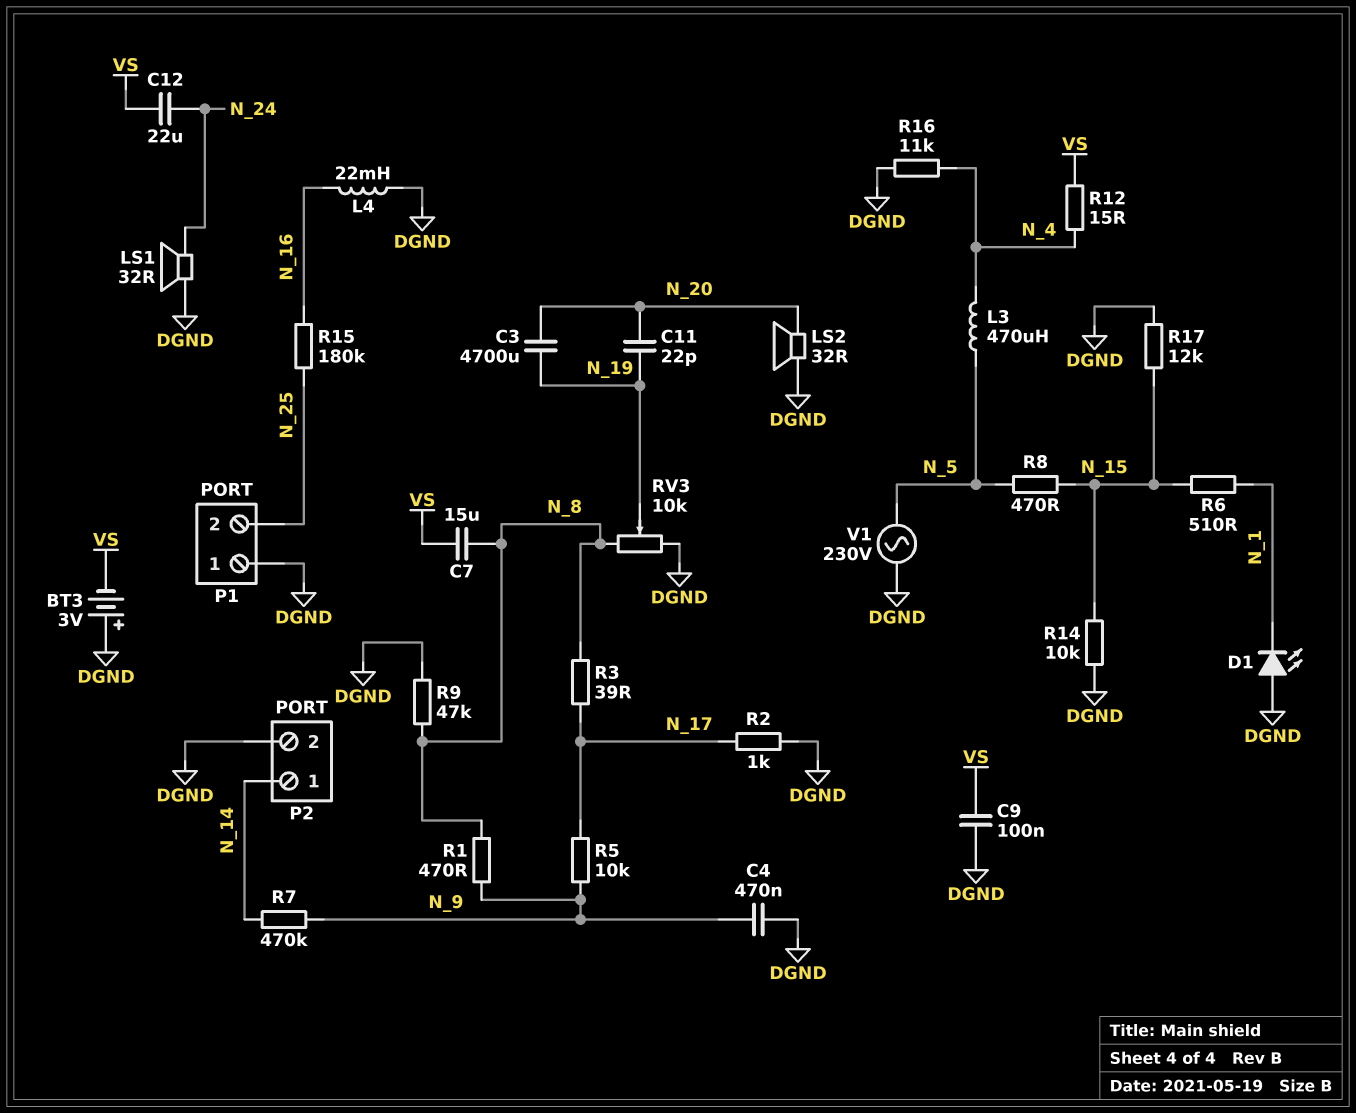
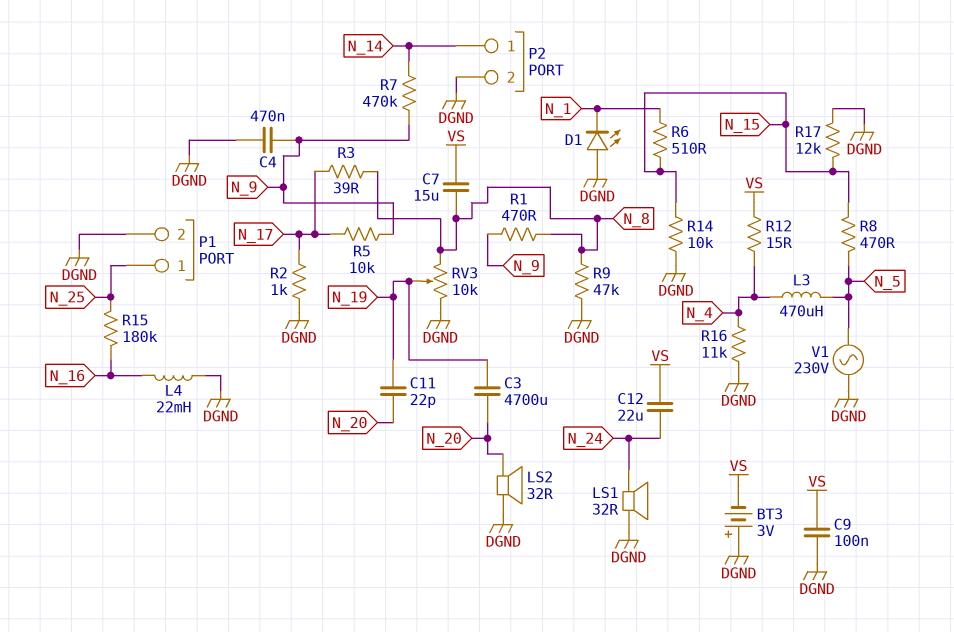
P1 pin 1: DGND -> N_25
P1 pin 2: N_25 -> DGND

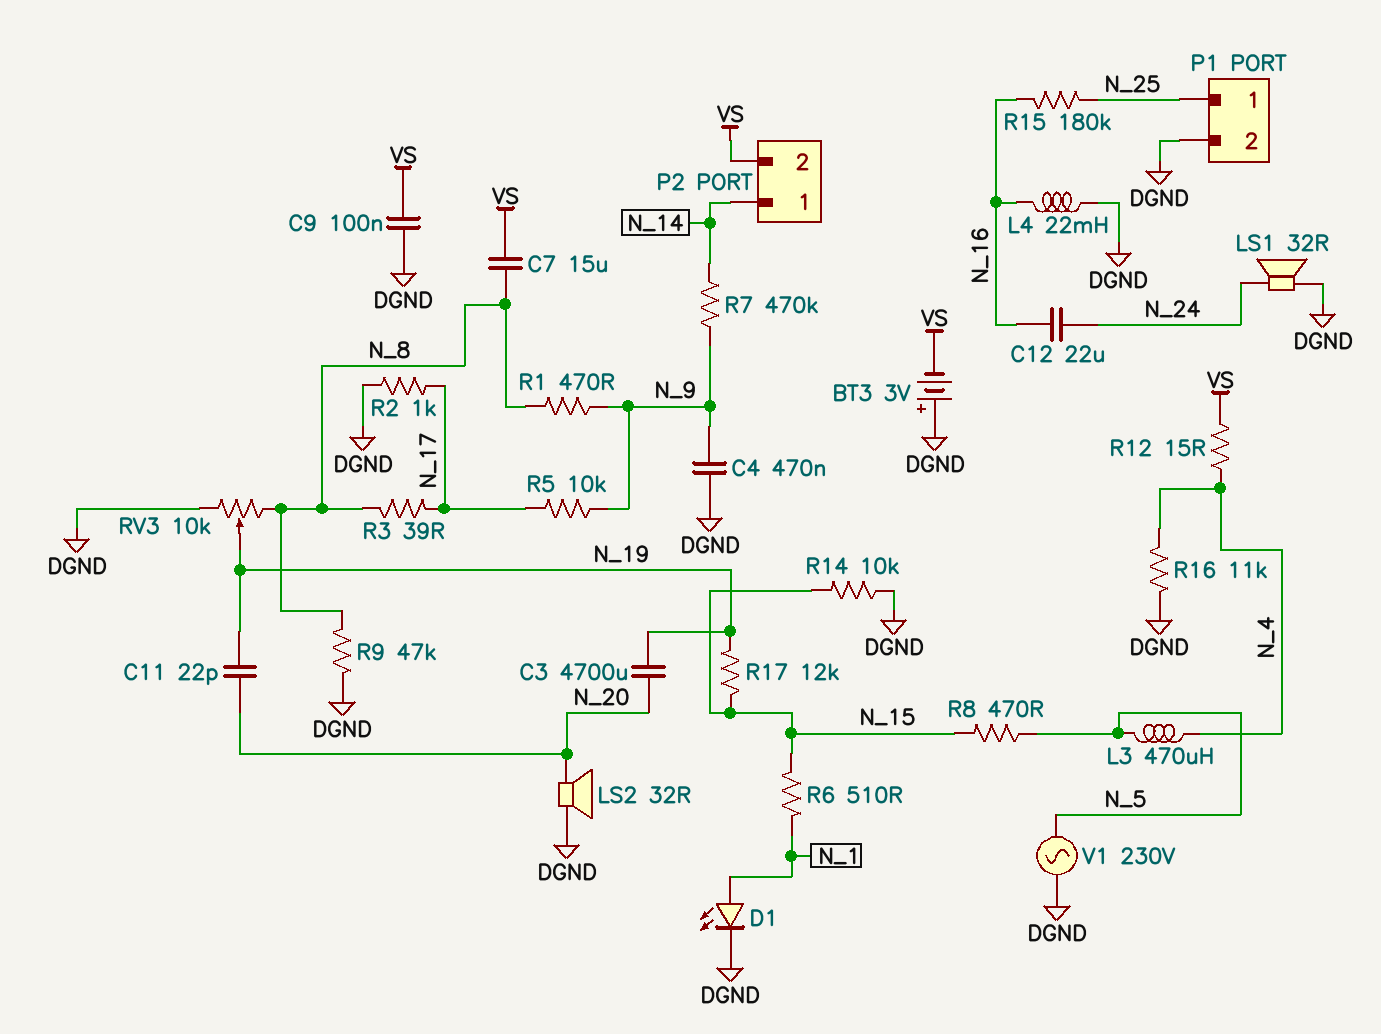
C12: 22uF (N_24, VS) -> 22uF (N_16, N_24)
D1: LED (A DGND, K N_1) -> LED (A N_1, K DGND)
P2 pin 2: DGND -> VS
R17: 12k (DGND, N_15) -> 12k (N_15, N_19)

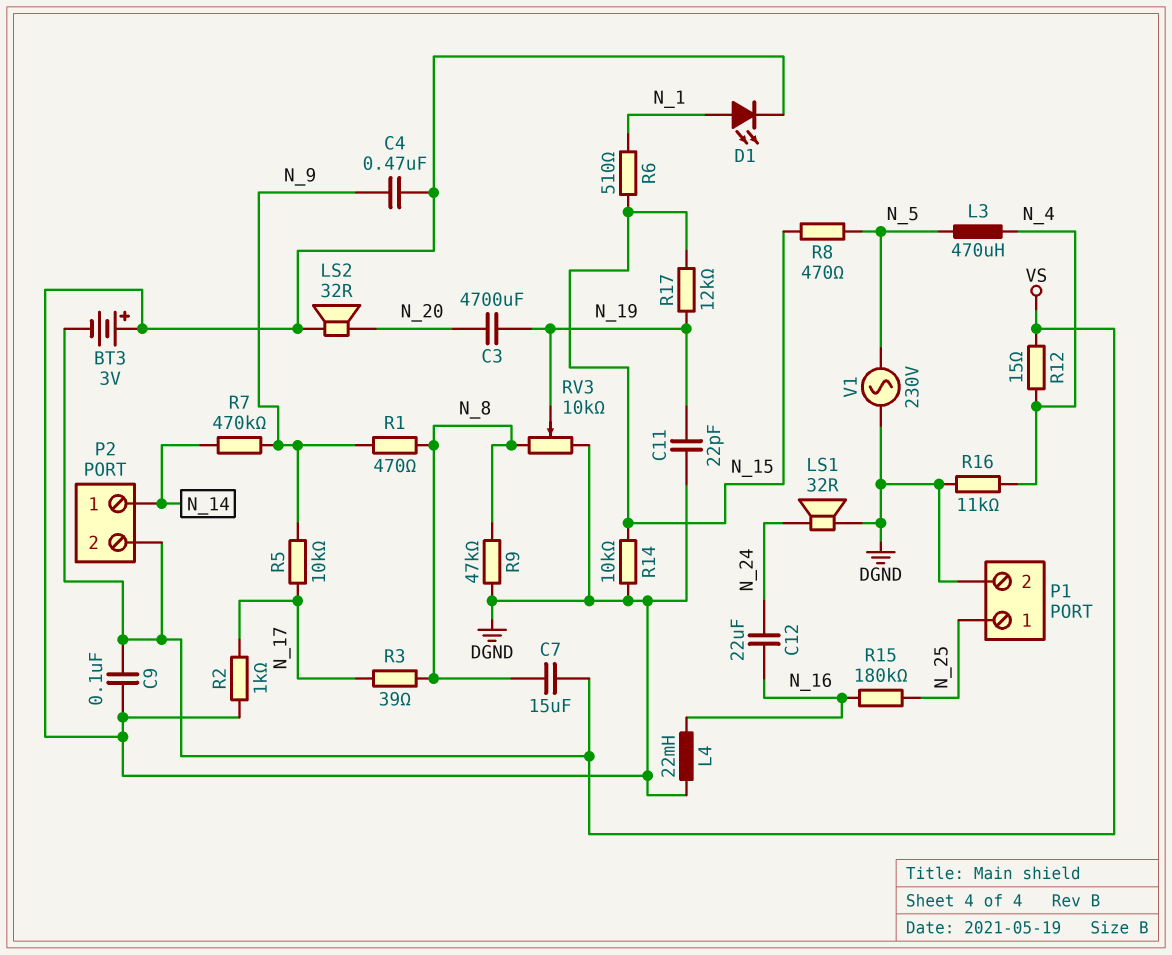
C11: 22pF (N_19, N_20) -> 22pF (DGND, N_19)

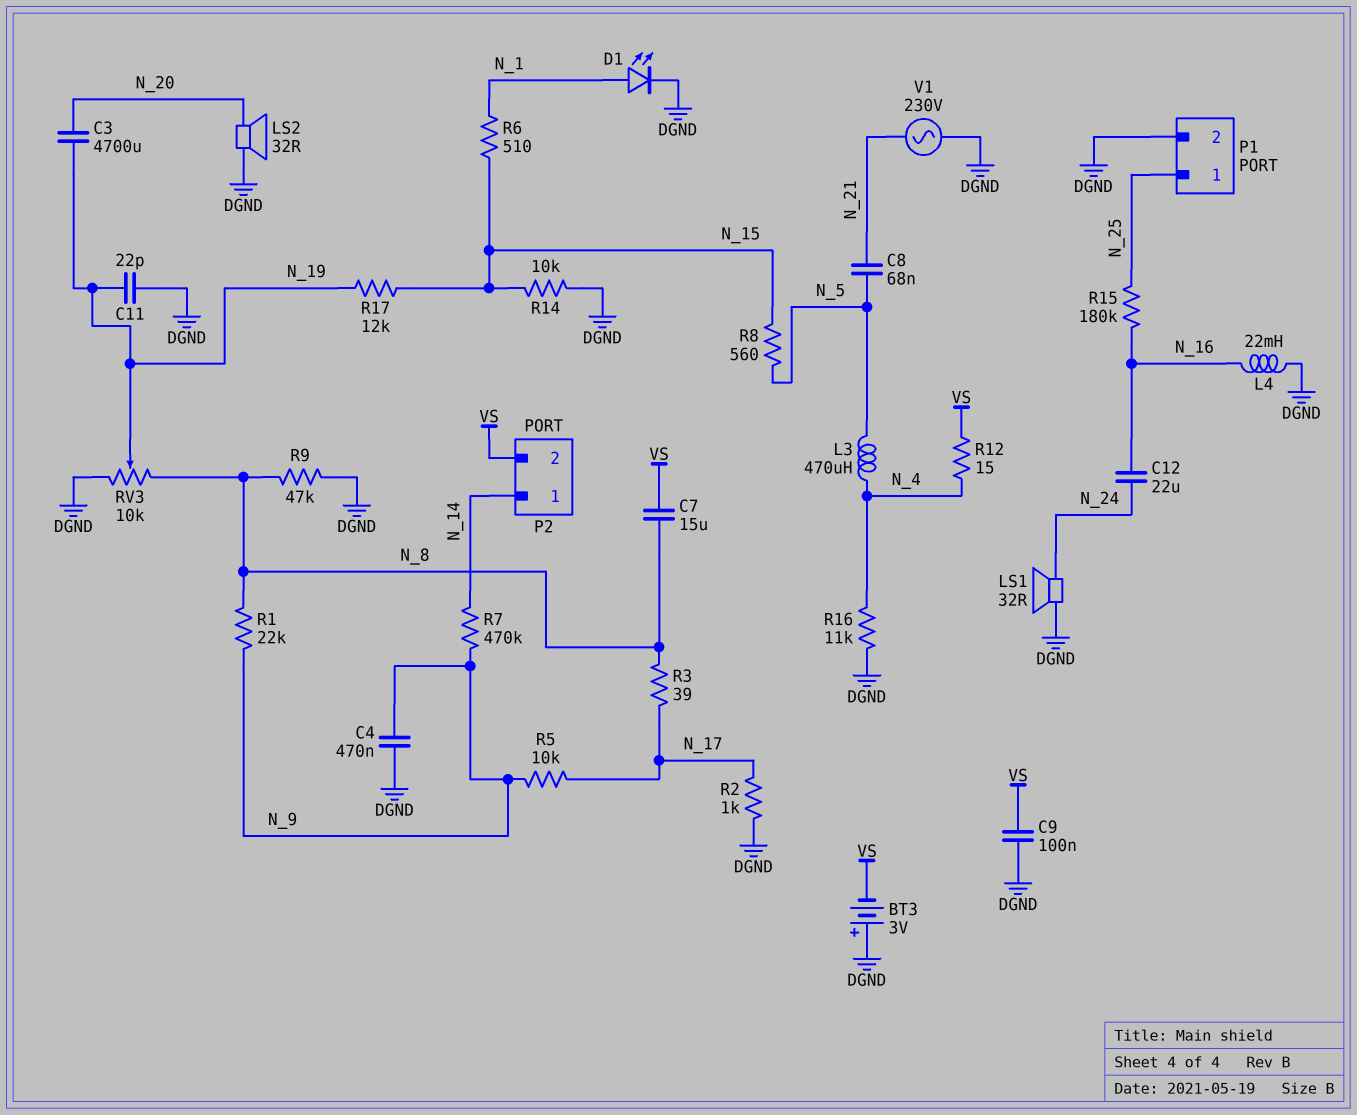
C8: none -> 68nF (N_5, N_21)
R1: 470 (N_8, N_9) -> 22k (N_8, N_9)
R8: 470 (N_5, N_15) -> 560 (N_5, N_15)
V1: AC 230V (DGND, N_5) -> AC 230V (DGND, N_21)

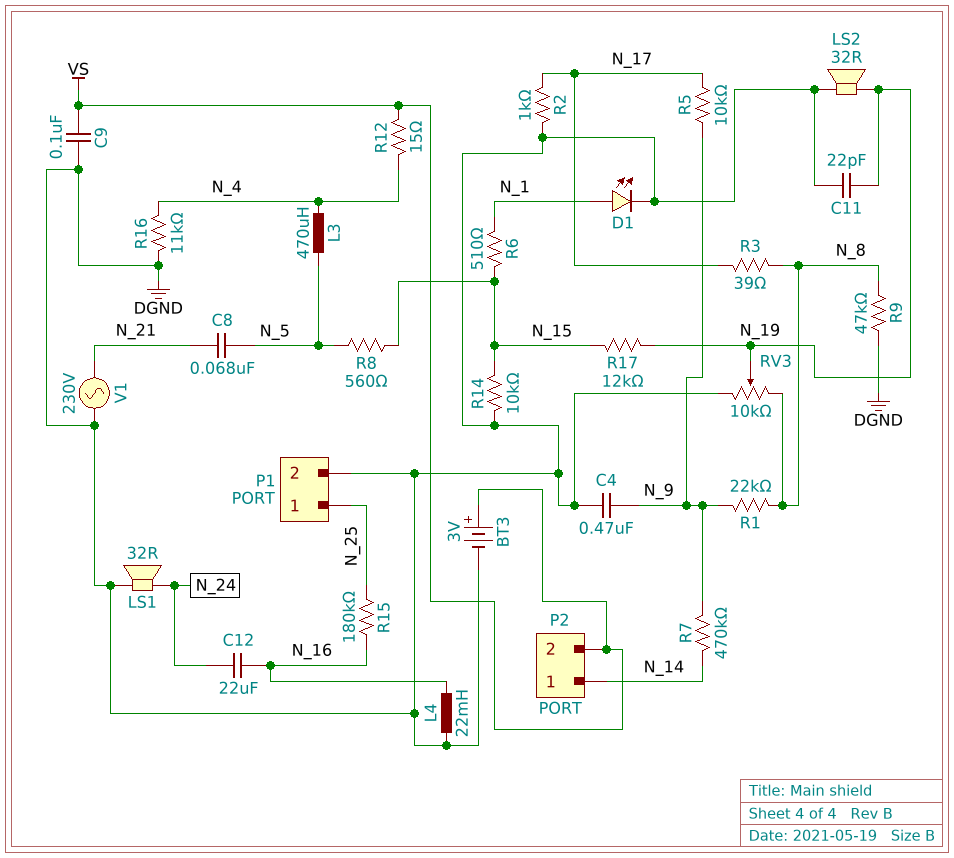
BT3: 3V (plus DGND, minus VS) -> 3V (plus VS, minus DGND)
C3: 4700uF (N_19, N_20) -> none
C7: 15uF (N_8, VS) -> none
LS2: speaker 32R (DGND, N_20) -> speaker 32R (DGND, N_19)

